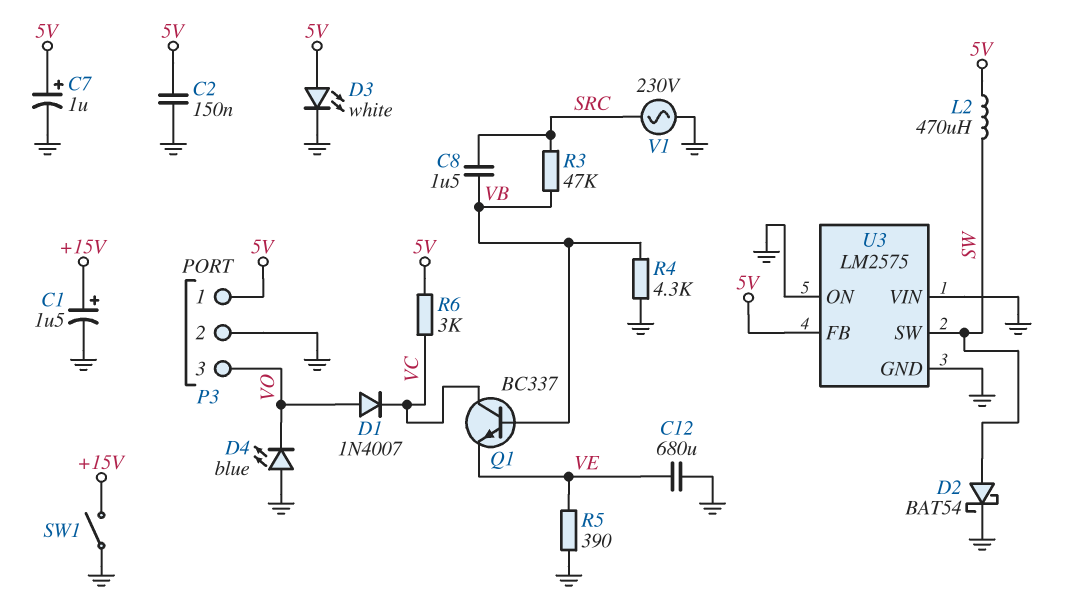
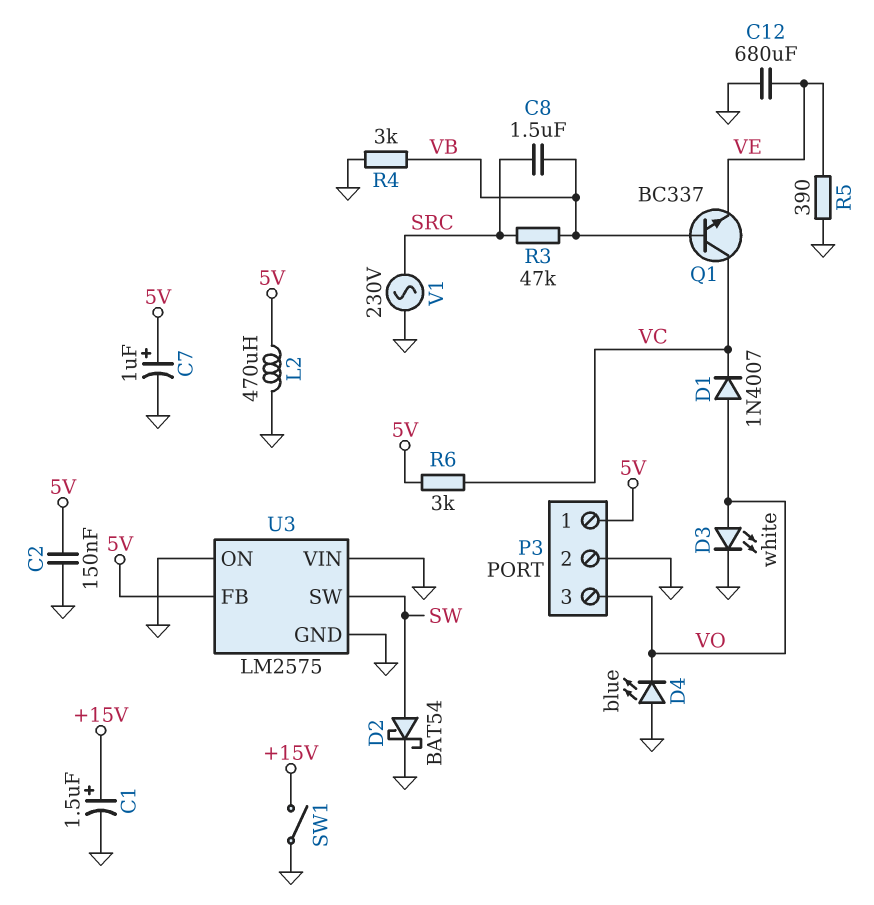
D3: LED white (A 5V, K GND) -> LED white (A VO, K GND)
L2: 470uH (5V, SW) -> 470uH (5V, GND)
R4: 4.3k (GND, VB) -> 3k (GND, VB)

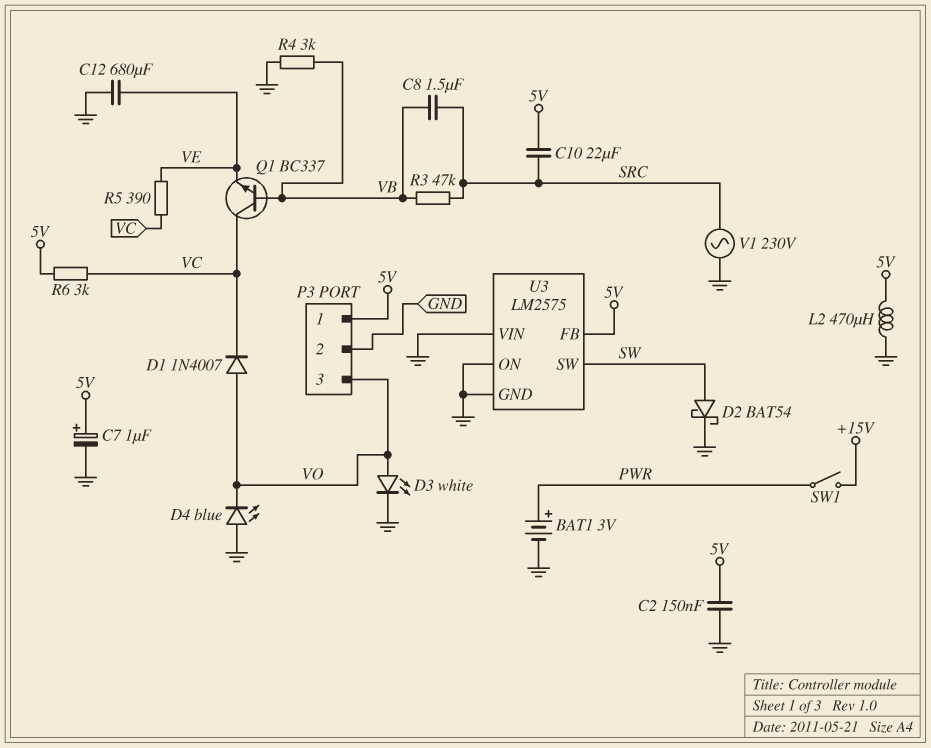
BAT1: none -> 3V (plus PWR, minus GND)
C1: 1.5uF (plus +15V, minus GND) -> none
C10: none -> 22uF (5V, SRC)
R5: 390 (GND, VE) -> 390 (VC, VE)
SW1: switch (+15V, GND) -> switch (+15V, PWR)

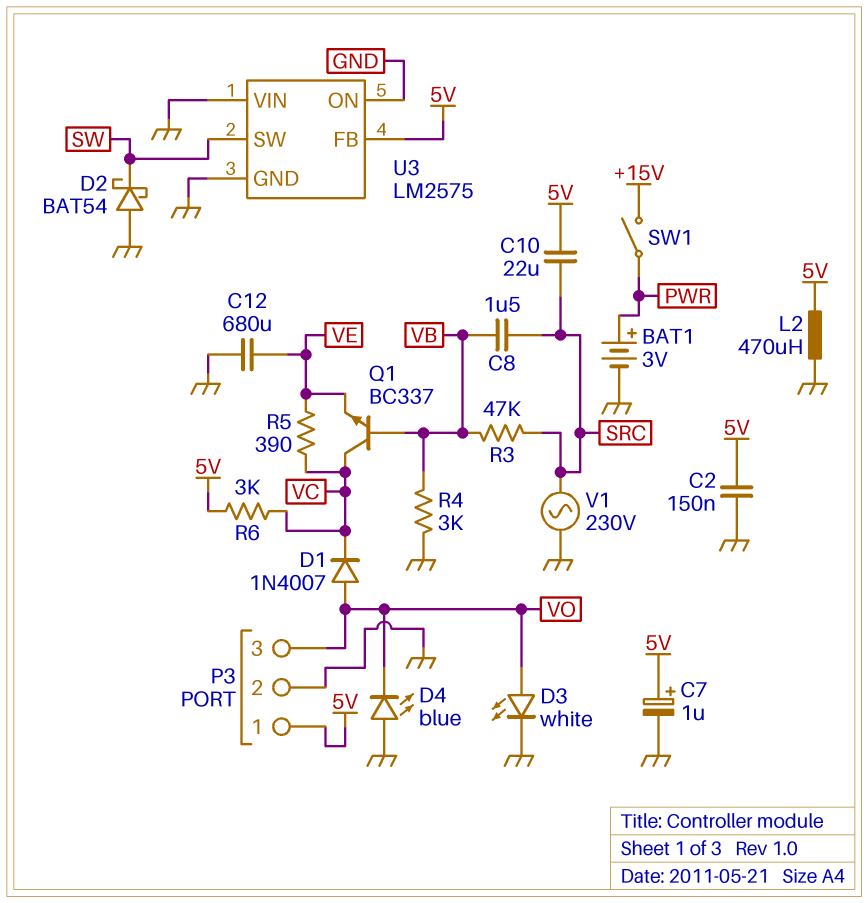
D2: schottky BAT54 (A SW, K GND) -> schottky BAT54 (A GND, K SW)

